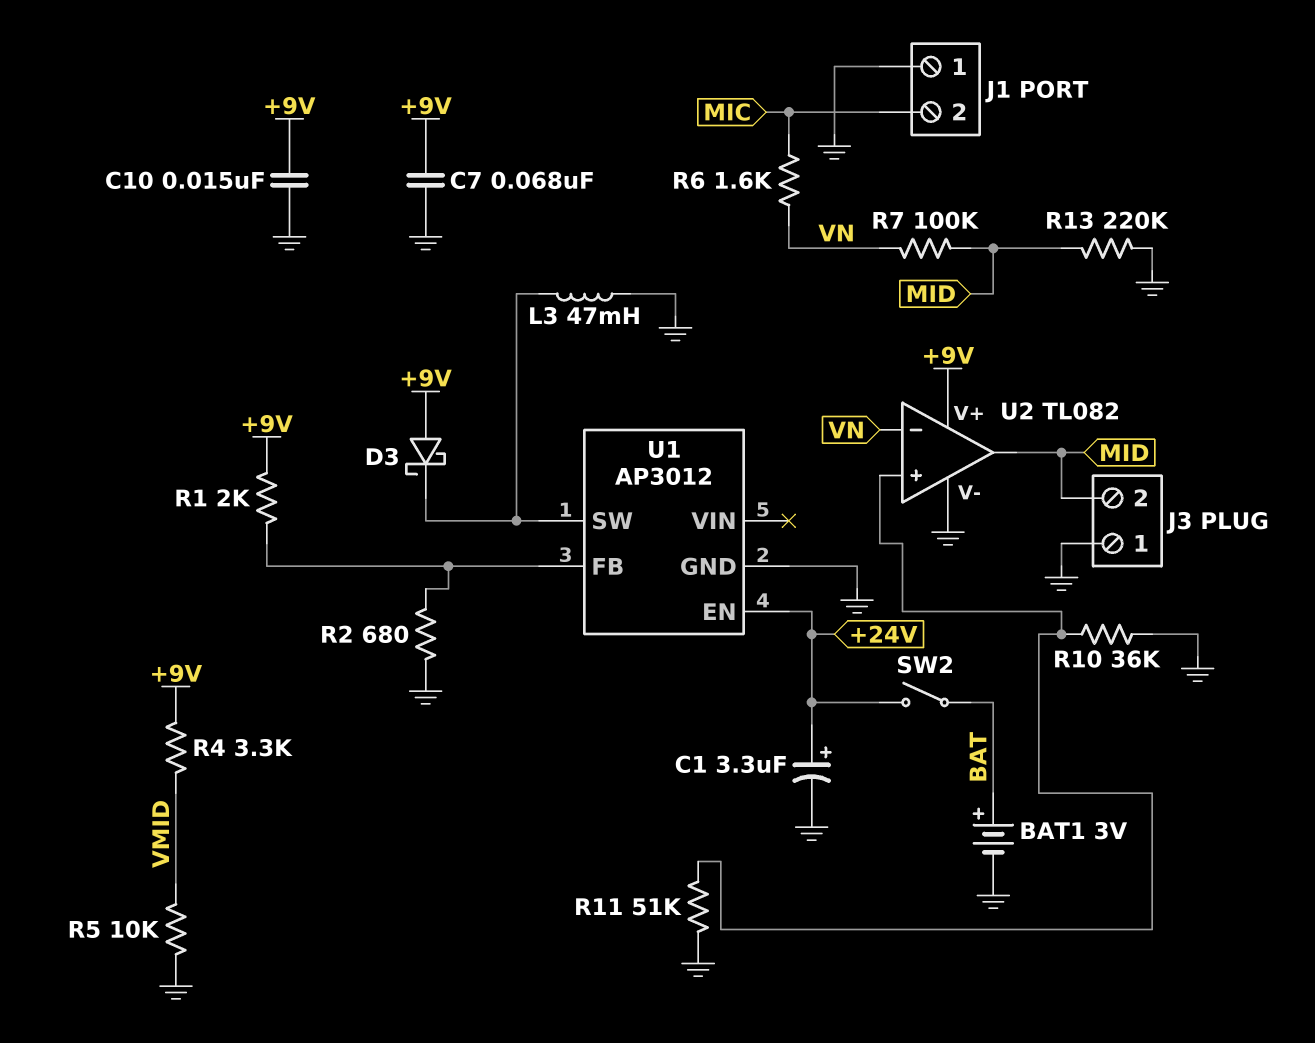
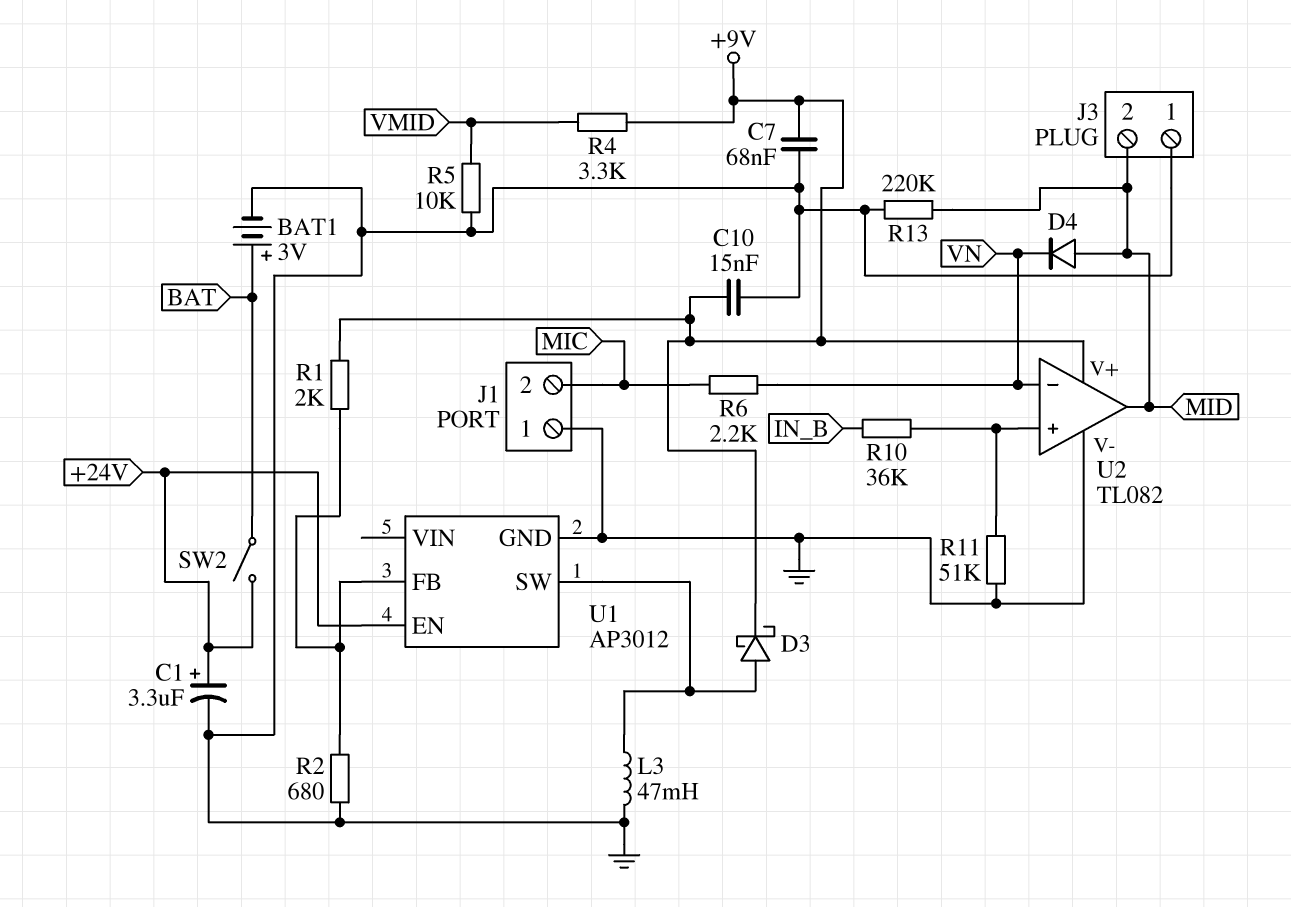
D3: schottky (A +9V, K U1/SW) -> schottky (A U1/SW, K +9V)
D4: none -> diode (A MID, K VN)
R6: 1.6k (MIC, VN) -> 2.2k (MIC, VN)
R7: 100k (MID, VN) -> none
R10: 36k (GND, U2/in+) -> 36k (IN_B, U2/in+)

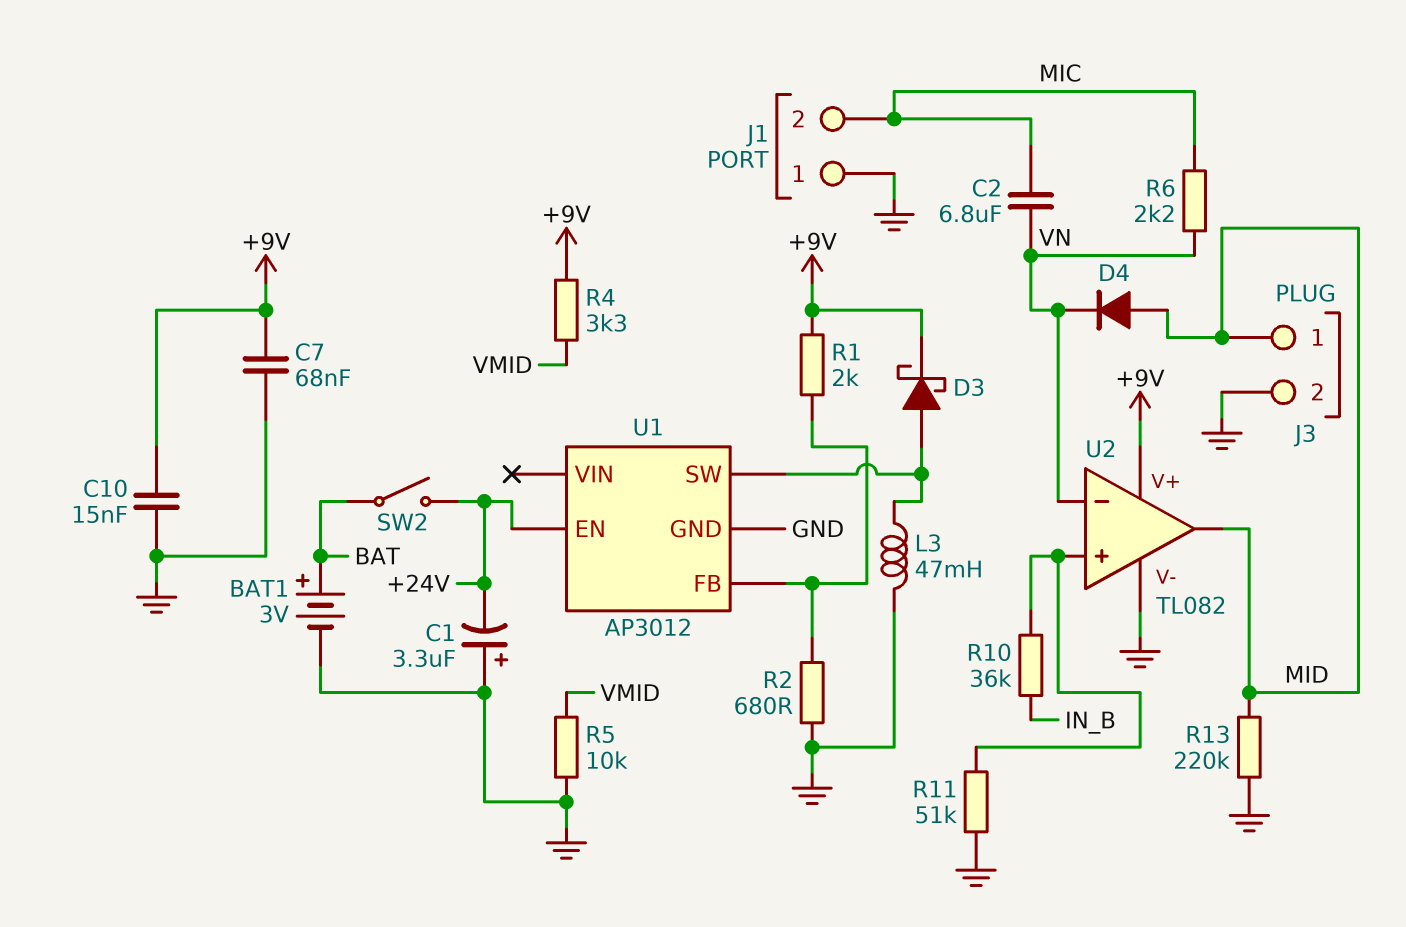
C1: 3.3uF (plus +24V, minus GND) -> 3.3uF (plus GND, minus +24V)
C2: none -> 6.8uF (MIC, VN)
J3 pin 1: GND -> MID
J3 pin 2: MID -> GND

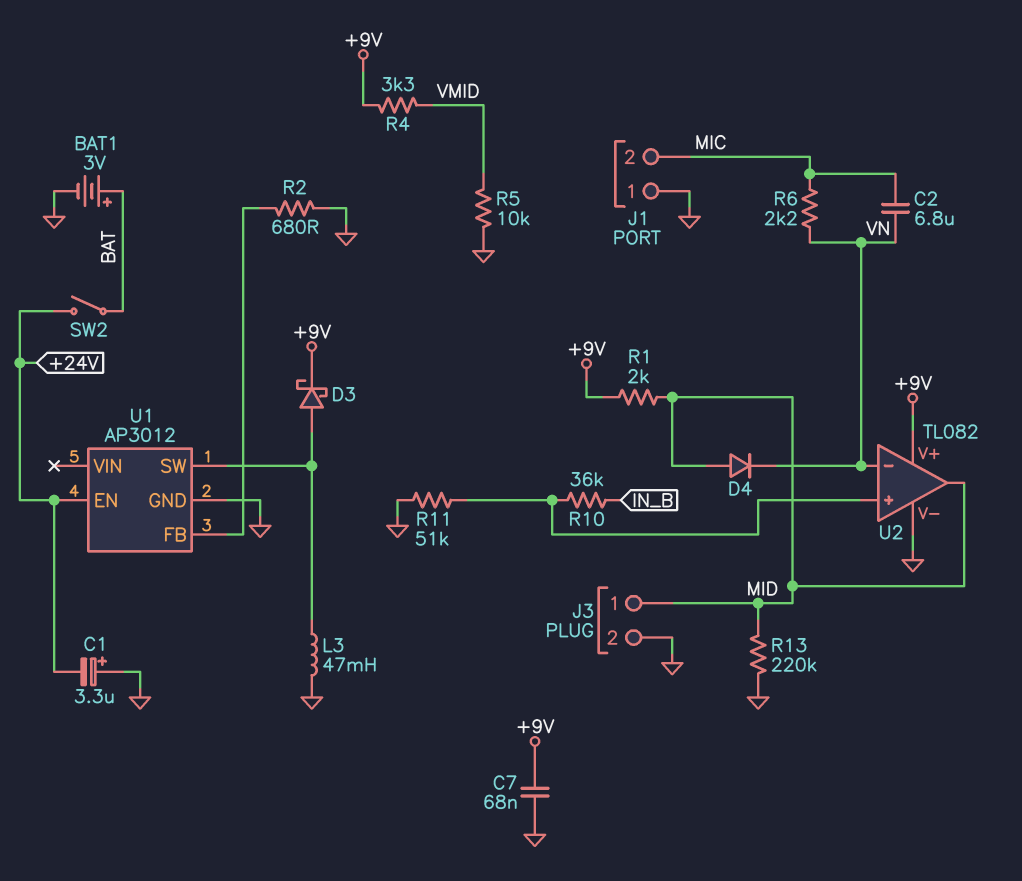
C10: 15nF (+9V, GND) -> none
R1: 2k (+9V, U1/FB) -> 2k (+9V, MID)

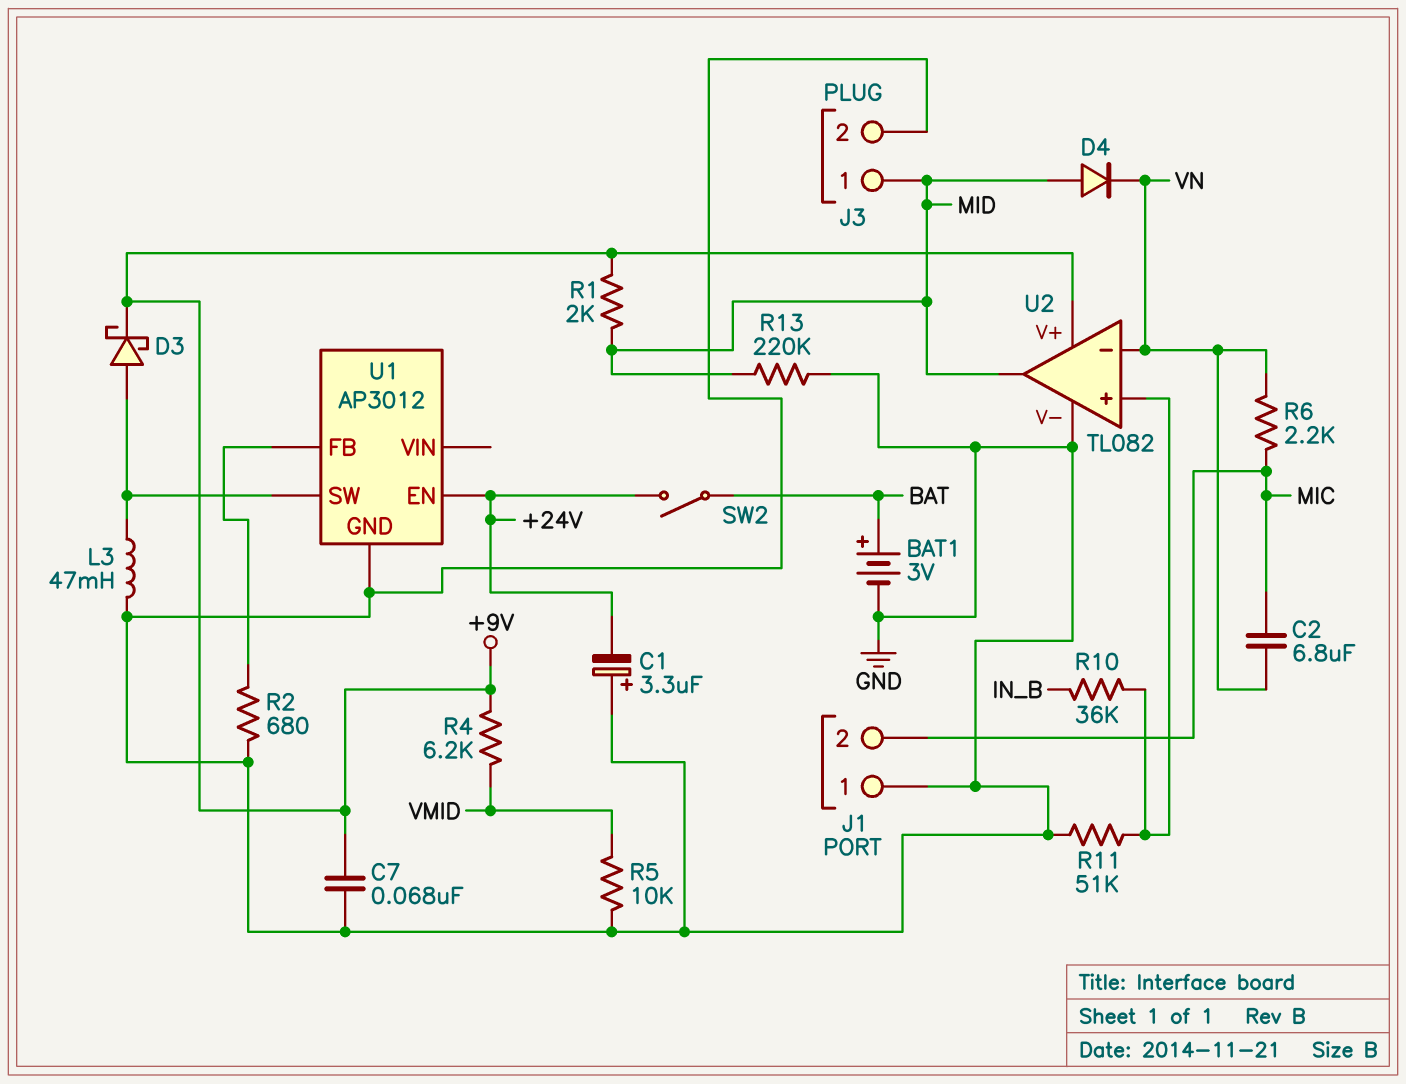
R4: 3.3k (+9V, VMID) -> 6.2k (+9V, VMID)

